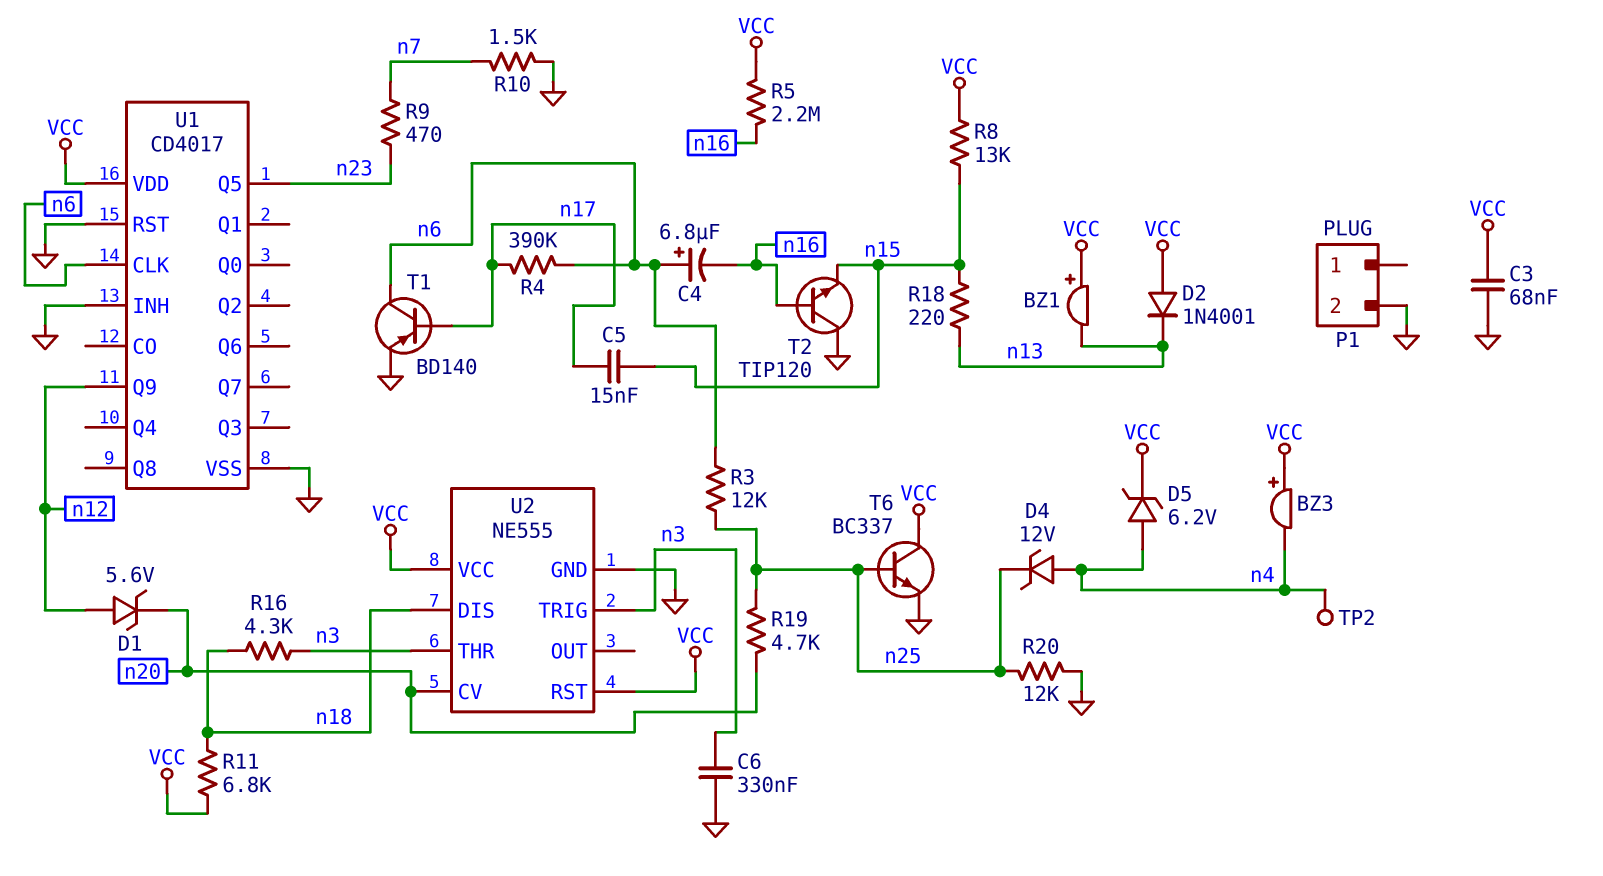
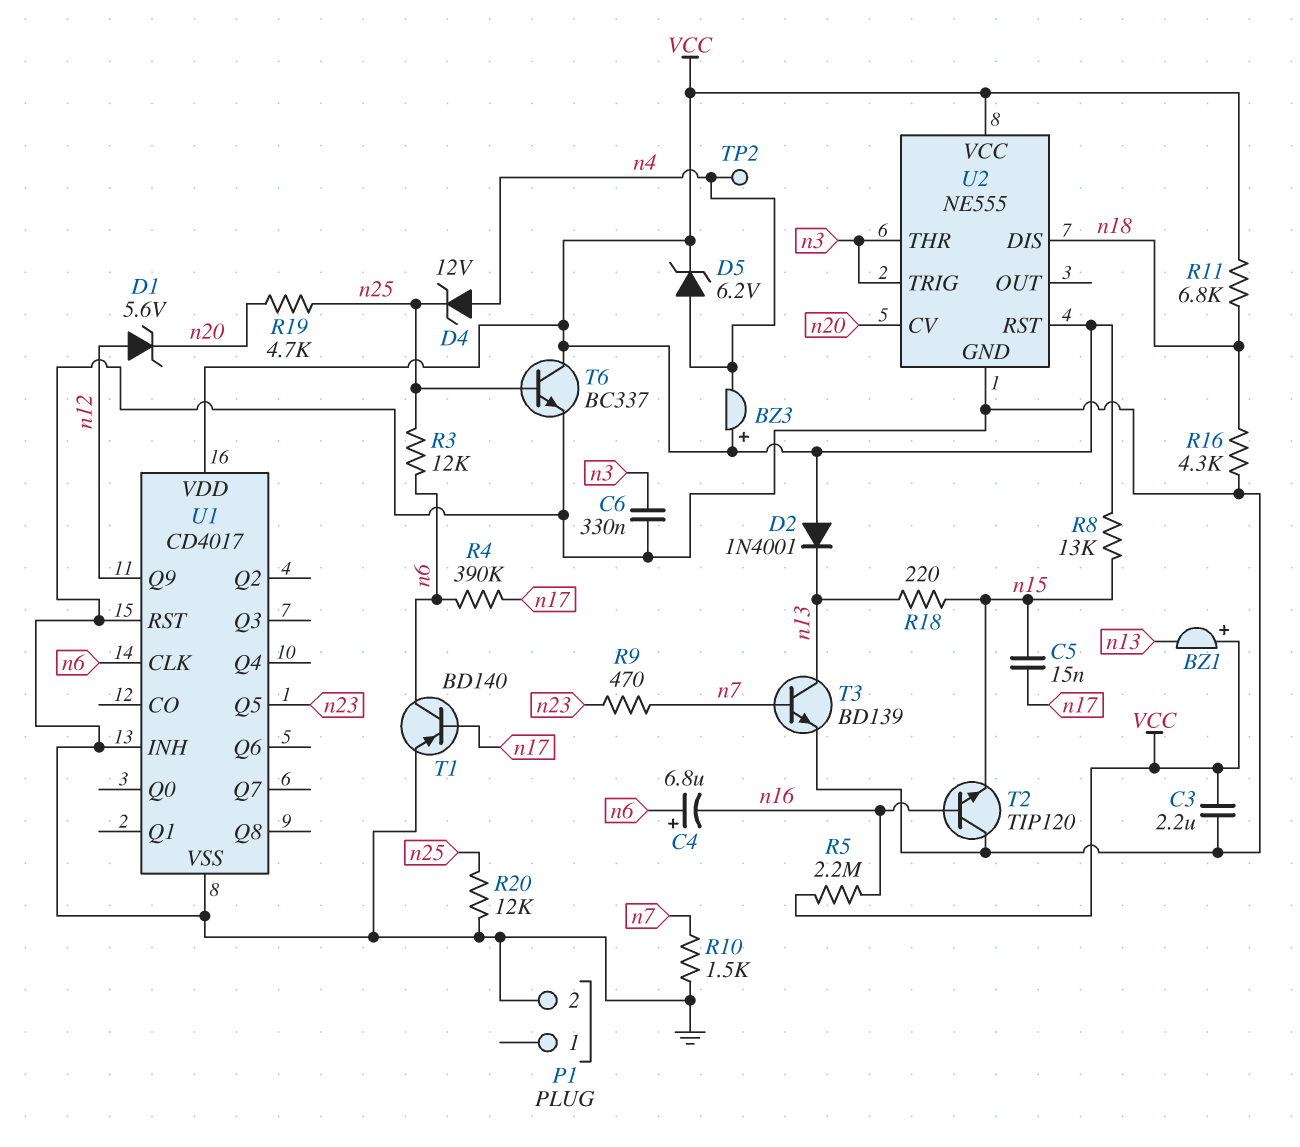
C3: 68nF (GND, VCC) -> 2.2uF (GND, VCC)
R16: 4.3k (n3, n18) -> 4.3k (GND, n18)
T3: none -> NPN BD139 (B n7, C n13, E GND)

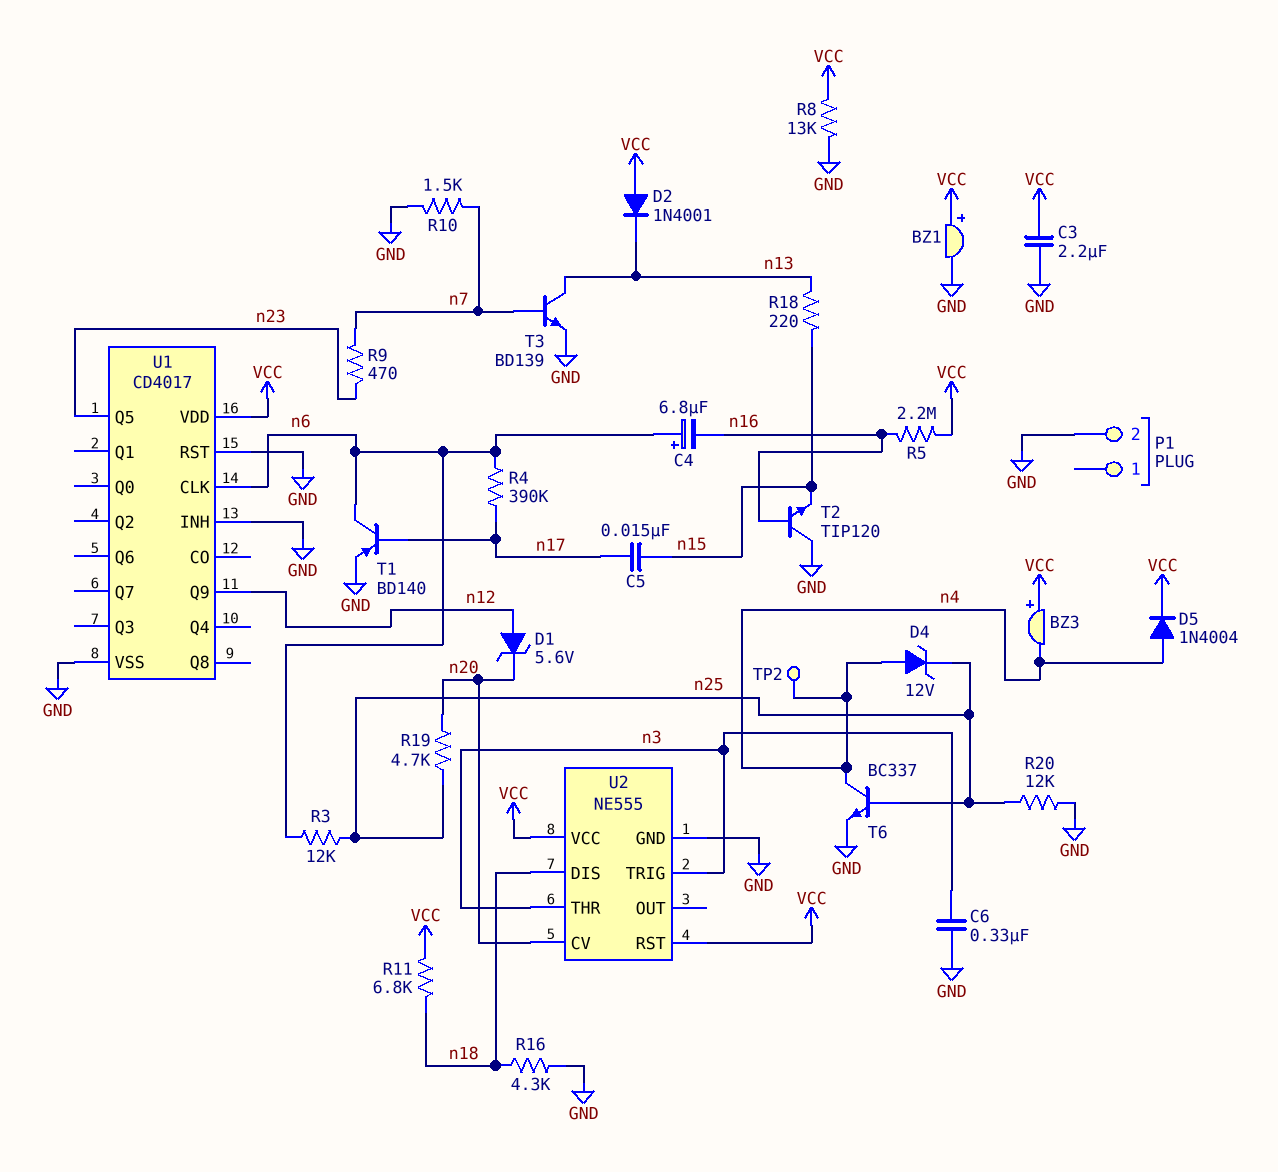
BZ1: buzzer (plus VCC, minus n13) -> buzzer (plus VCC, minus GND)
D5: zener 6.2V (A n4, K VCC) -> diode 1N4004 (A n4, K VCC)
R8: 13k (VCC, n15) -> 13k (GND, VCC)
T6: NPN BC337 (B n25, C VCC, E GND) -> NPN BC337 (B n25, C n4, E GND)

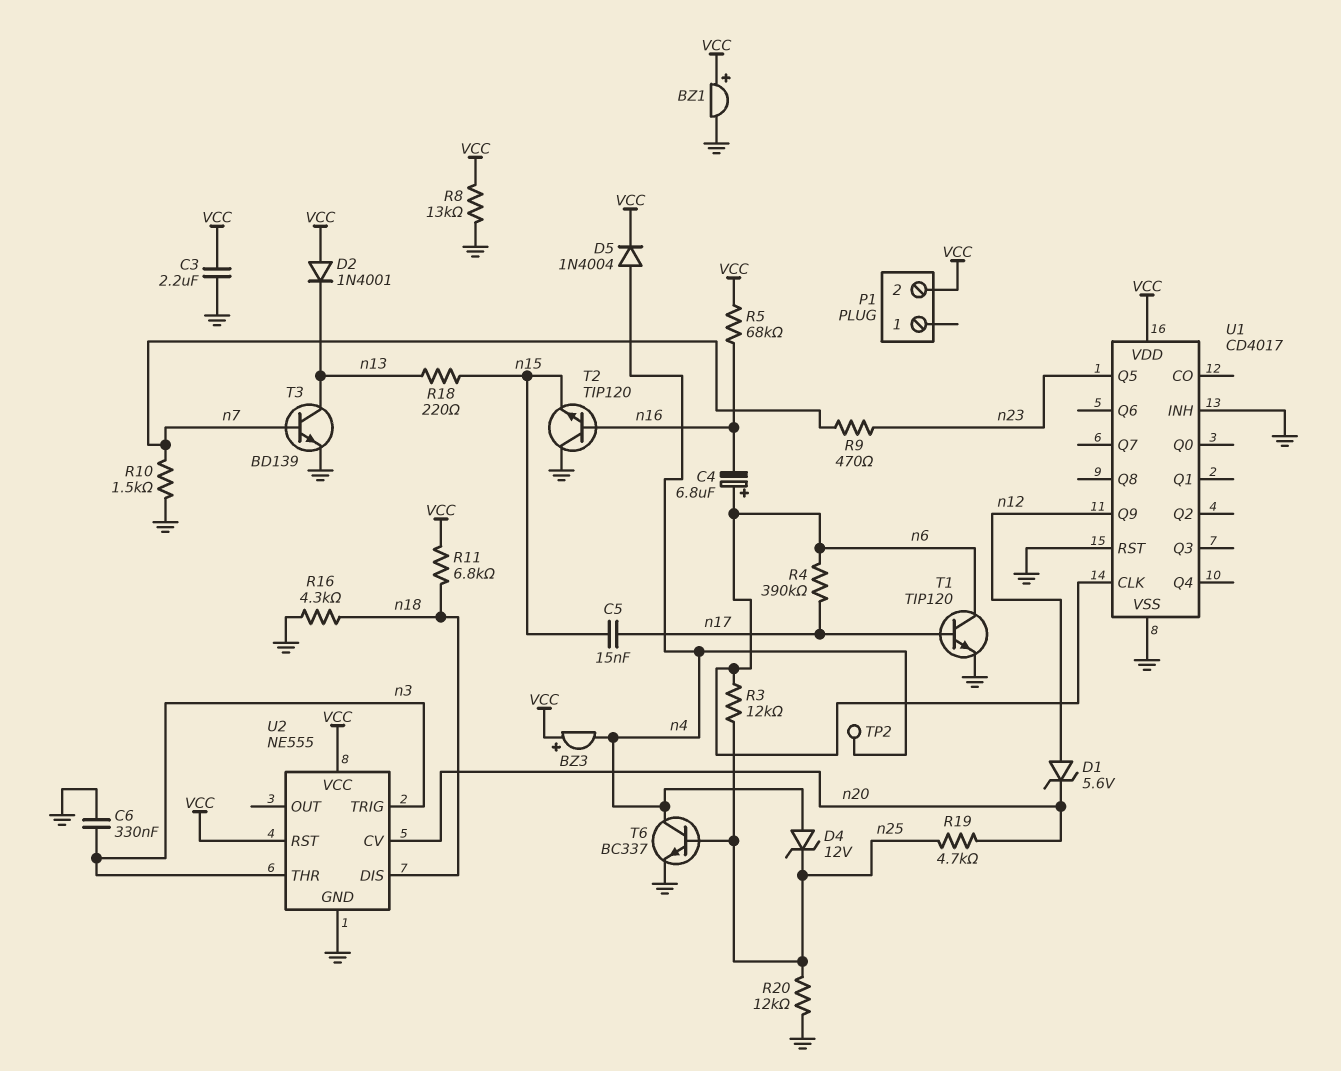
P1 pin 2: GND -> VCC
R5: 2.2M (VCC, n16) -> 68k (VCC, n16)
T1: PNP BD140 (B n17, C n6, E GND) -> NPN TIP120 (B n17, C n6, E GND)

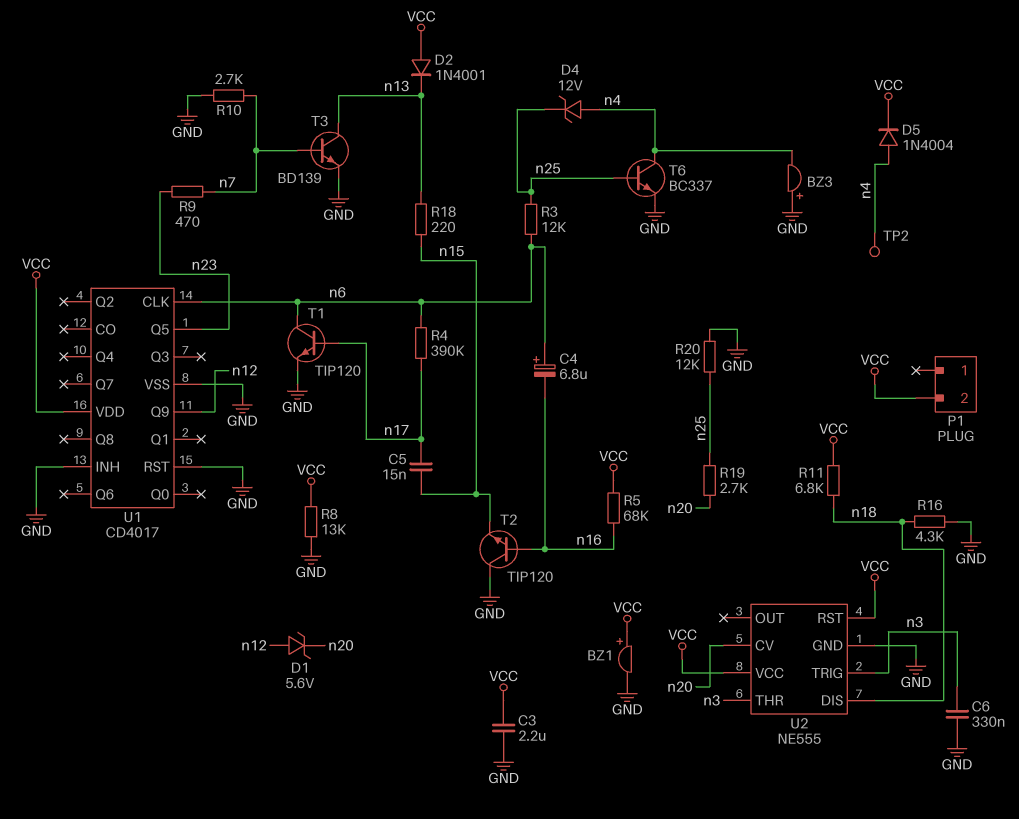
BZ3: buzzer (plus VCC, minus n4) -> buzzer (plus GND, minus n4)
R10: 1.5k (GND, n7) -> 2.7k (GND, n7)
R19: 4.7k (n20, n25) -> 2.7k (n20, n25)

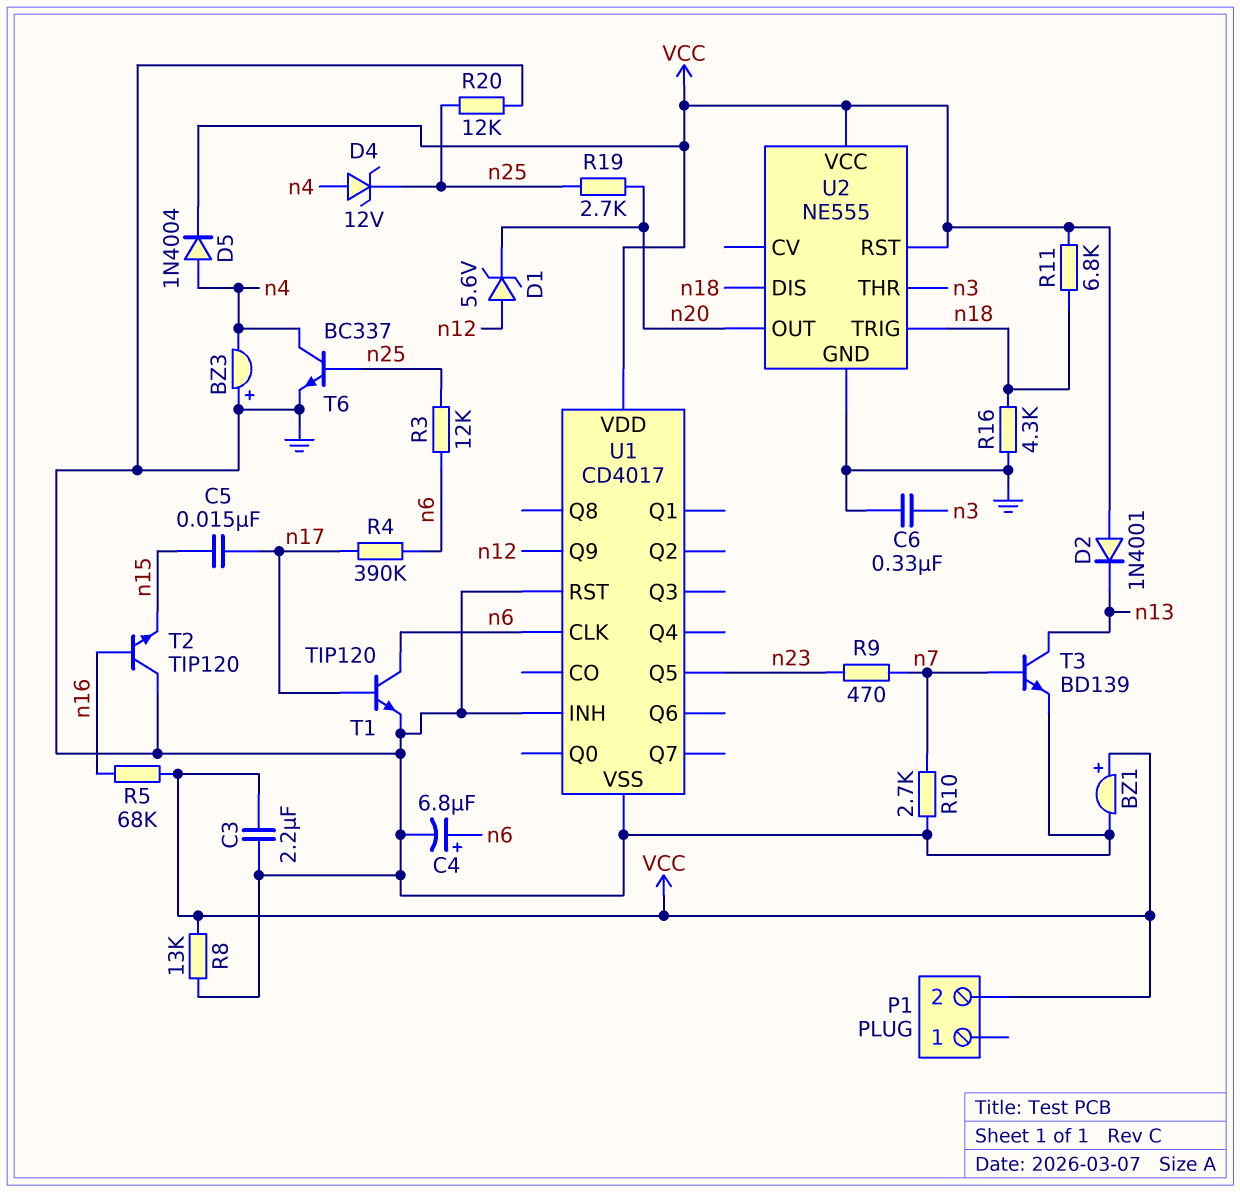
C4: 6.8uF (plus n6, minus n16) -> 6.8uF (plus n6, minus GND)
R18: 220 (n13, n15) -> none
TP2: test point (n4) -> none
U2 pin CV: n20 -> none
U2 pin OUT: none -> n20
U2 pin TRIG: n3 -> n18

